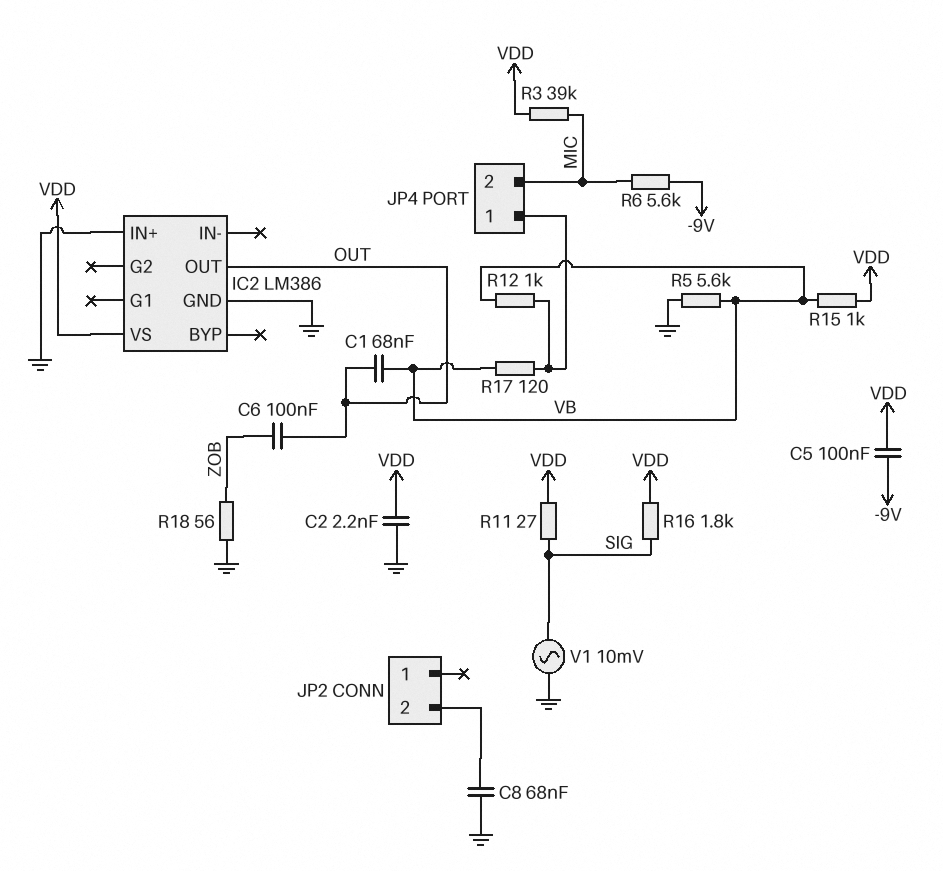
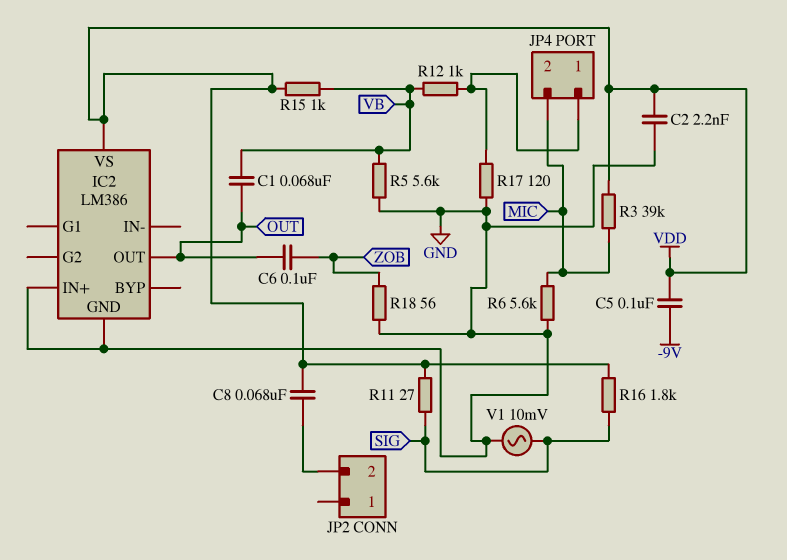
C8: 68nF (GND, JP2/2) -> 68nF (JP2/2, VDD)
R6: 5.6k (-9V, MIC) -> 5.6k (GND, MIC)
R17: 120 (JP4/1, VB) -> 120 (GND, JP4/1)

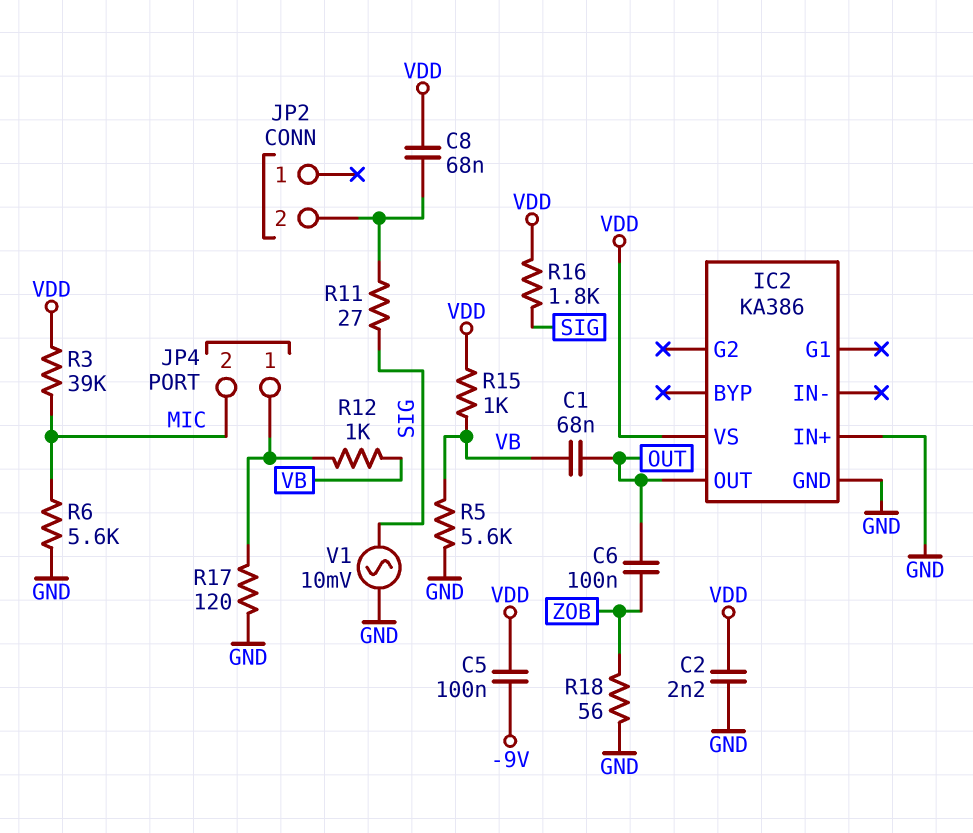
IC2: LM386 -> KA386
R11: 27 (SIG, VDD) -> 27 (JP2/2, SIG)

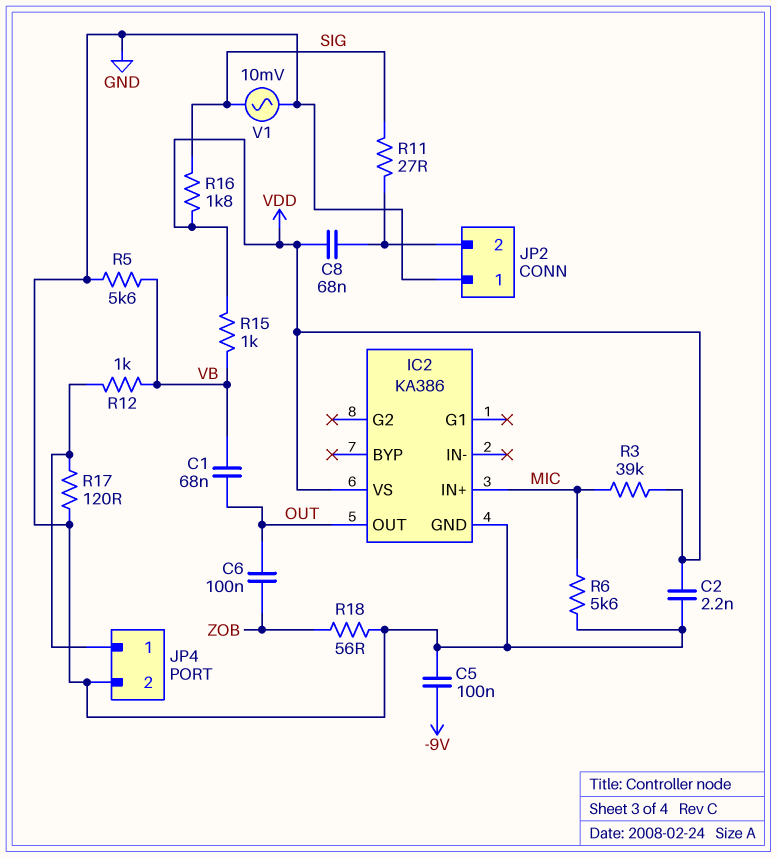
C5: 100nF (-9V, VDD) -> 100nF (-9V, GND)
IC2 pin IN+: GND -> MIC
JP2 pin 1: none -> GND
JP4 pin 2: MIC -> GND

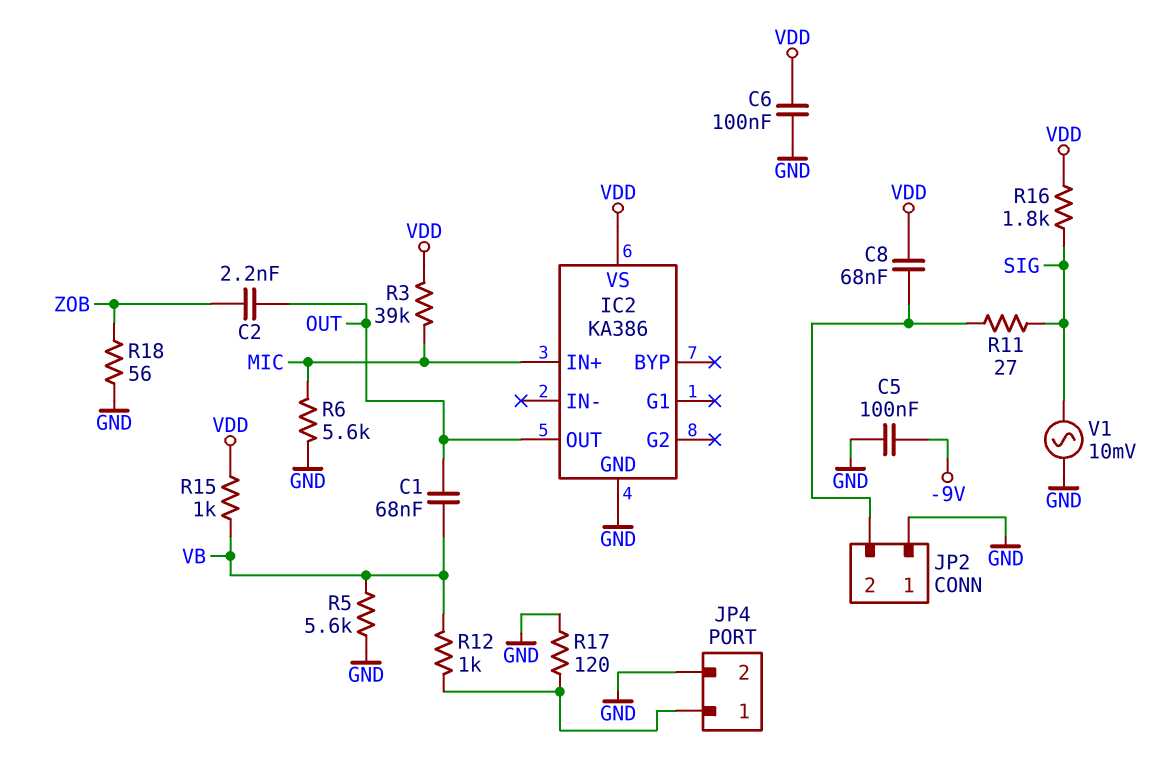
C2: 2.2nF (GND, VDD) -> 2.2nF (OUT, ZOB)
C6: 100nF (OUT, ZOB) -> 100nF (GND, VDD)

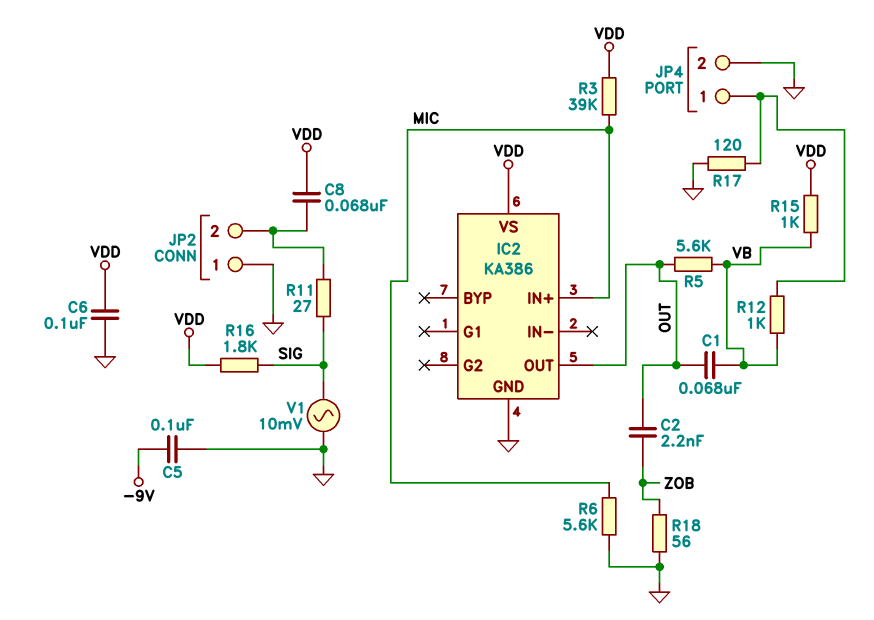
R5: 5.6k (GND, VB) -> 5.6k (OUT, VB)

